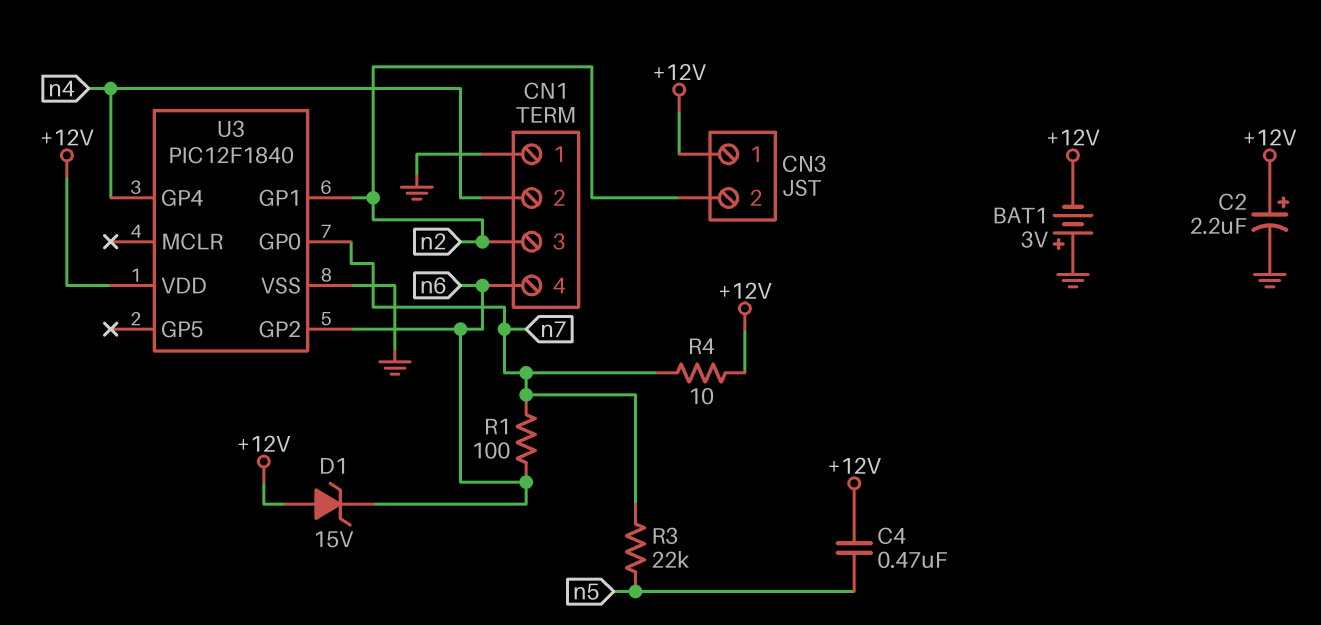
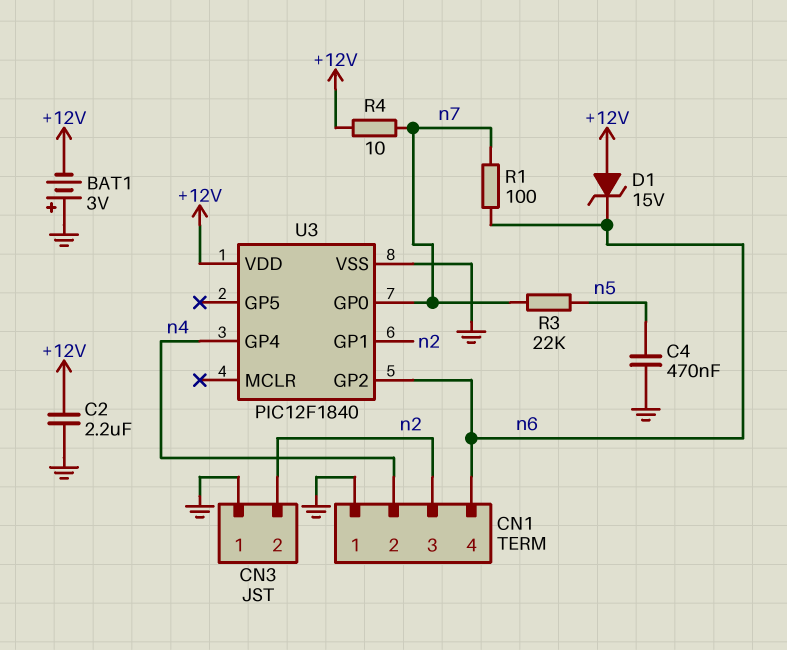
C2: 2.2uF (plus +12V, minus GND) -> 2.2uF (+12V, GND)
C4: 470nF (+12V, n5) -> 470nF (GND, n5)
CN3 pin 1: +12V -> GND

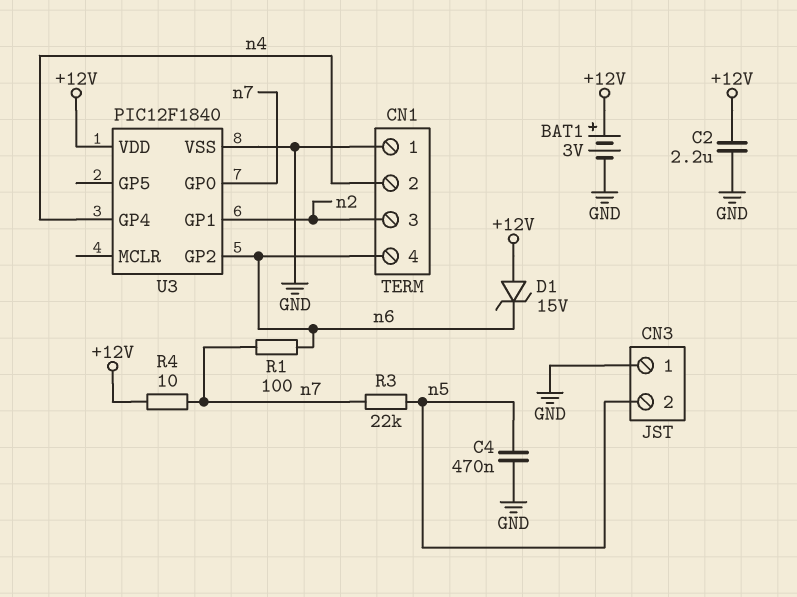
BAT1: 3V (plus GND, minus +12V) -> 3V (plus +12V, minus GND)
CN3 pin 2: n2 -> n5

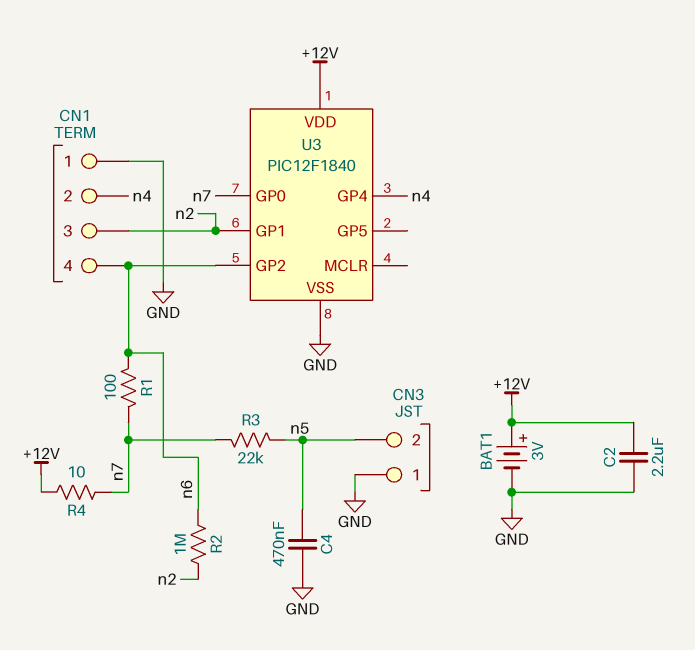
D1: zener 15V (A +12V, K n6) -> none
R2: none -> 1M (n2, n6)

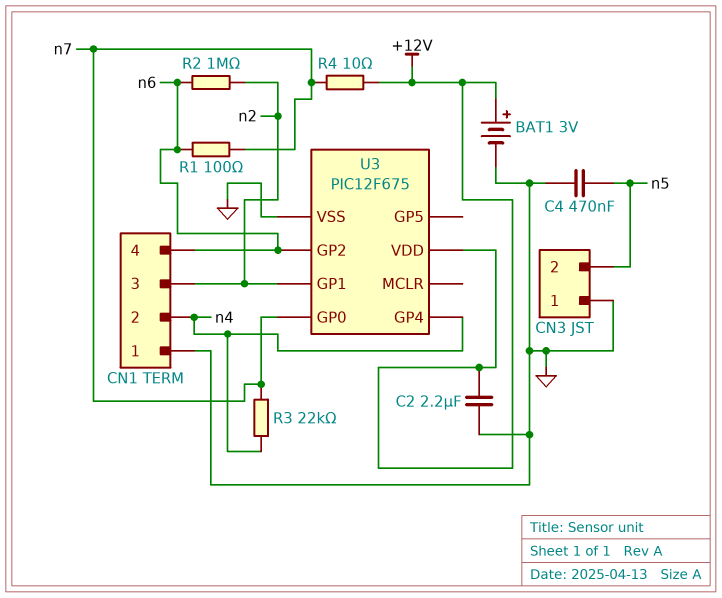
R3: 22k (n5, n7) -> 22k (n4, n7)
U3: PIC12F1840 -> PIC12F675

